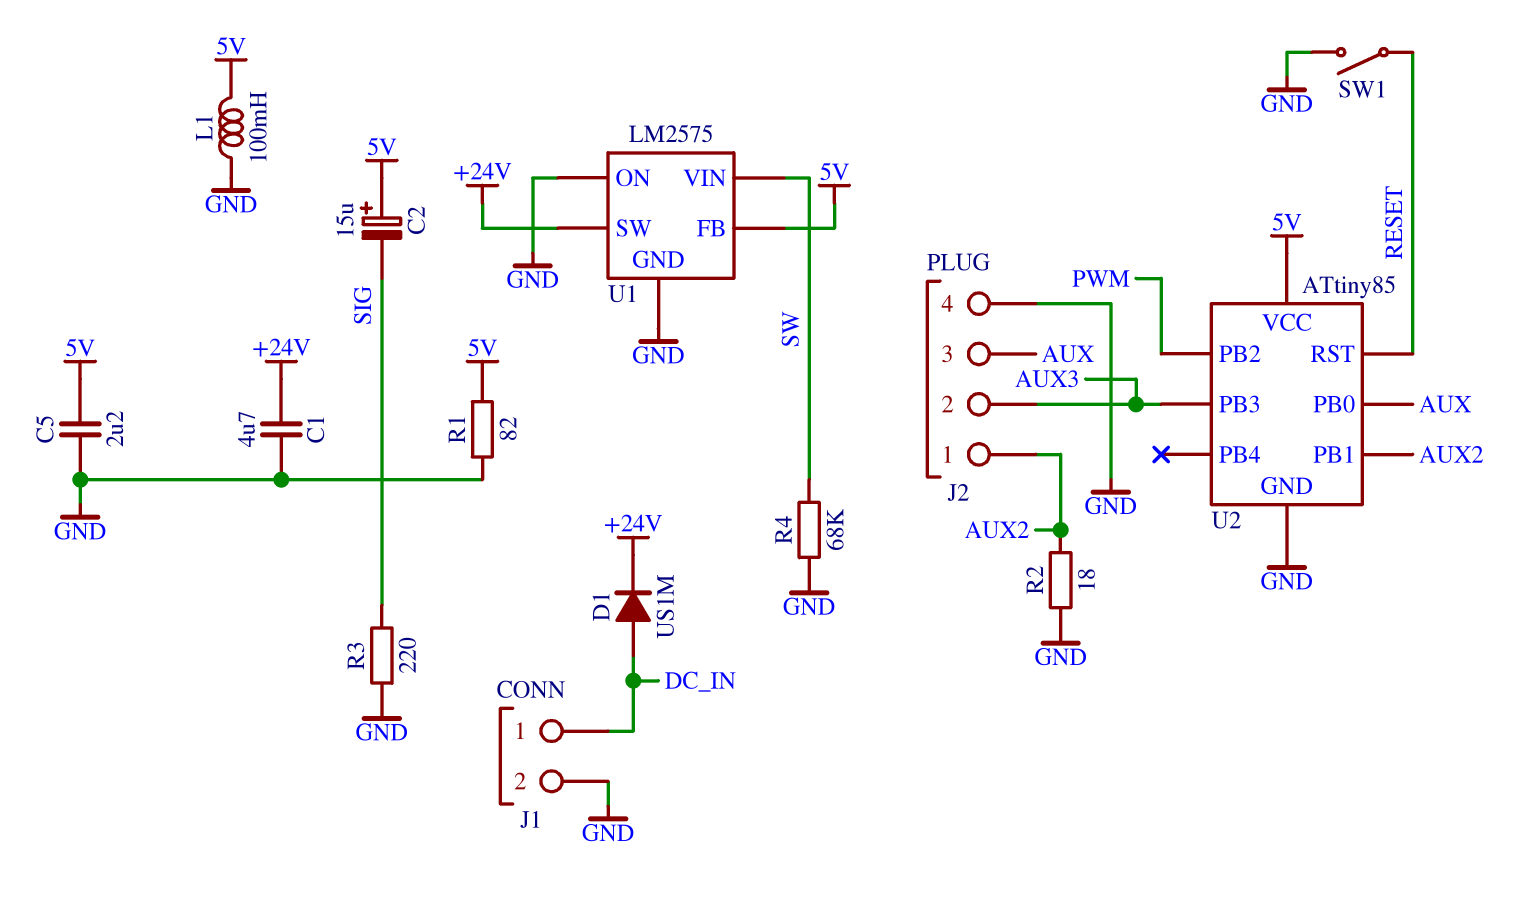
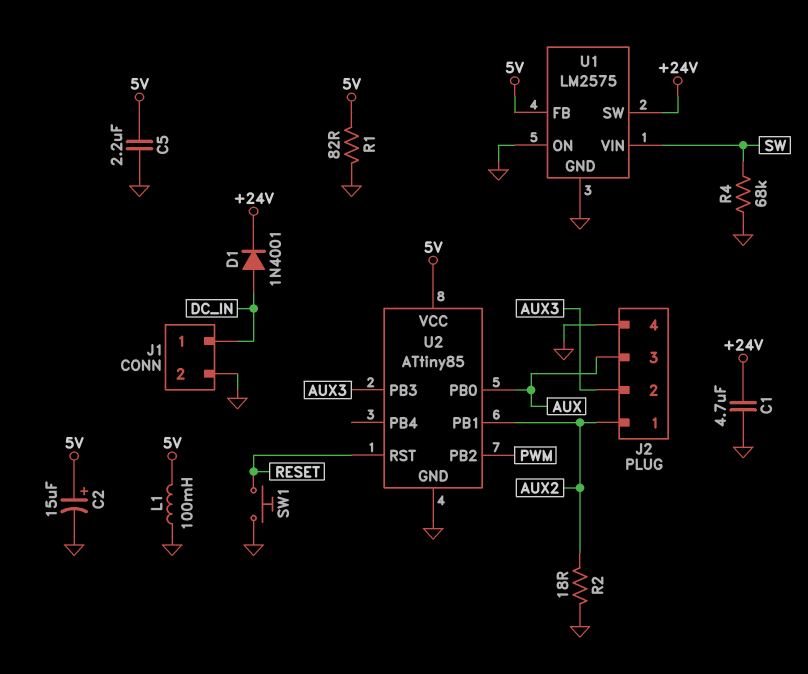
C2: 15uF (plus 5V, minus SIG) -> 15uF (plus 5V, minus GND)
D1: diode US1M (A DC_IN, K +24V) -> diode 1N4001 (A DC_IN, K +24V)
R3: 220 (GND, SIG) -> none
SW1: switch (GND, RESET) -> button (GND, RESET)

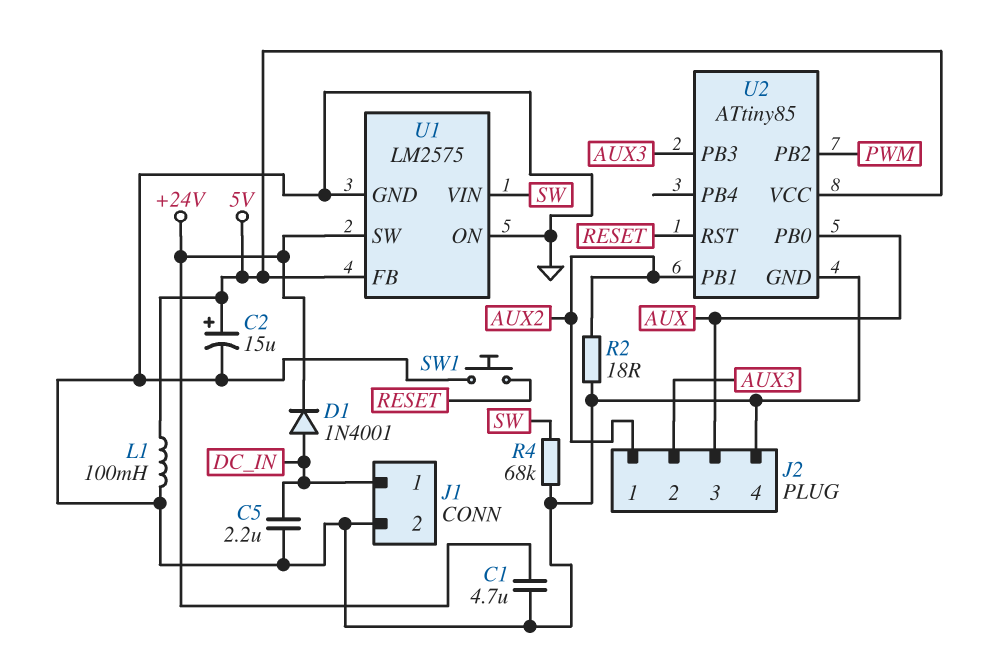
C5: 2.2uF (5V, GND) -> 2.2uF (DC_IN, GND)
R1: 82 (5V, GND) -> none

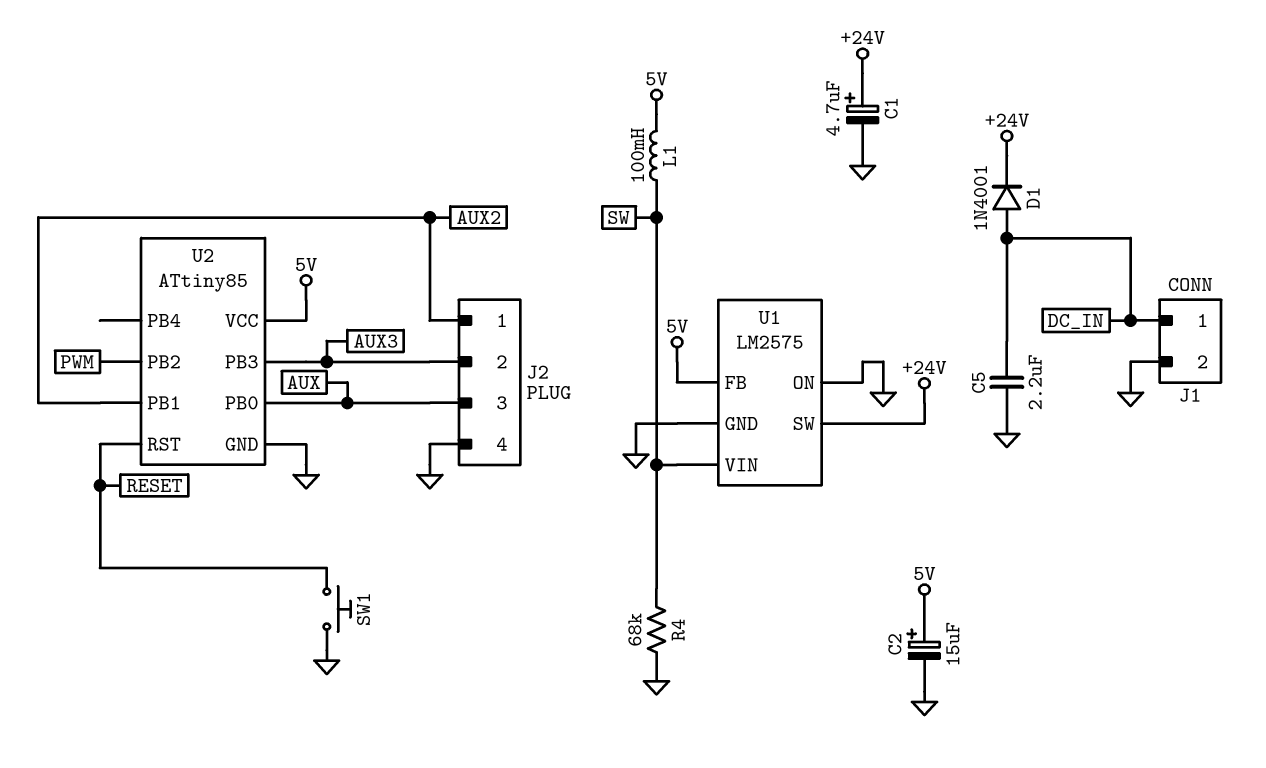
C1: 4.7uF (+24V, GND) -> 4.7uF (plus +24V, minus GND)
L1: 100mH (5V, GND) -> 100mH (5V, SW)
R2: 18 (AUX2, GND) -> none

